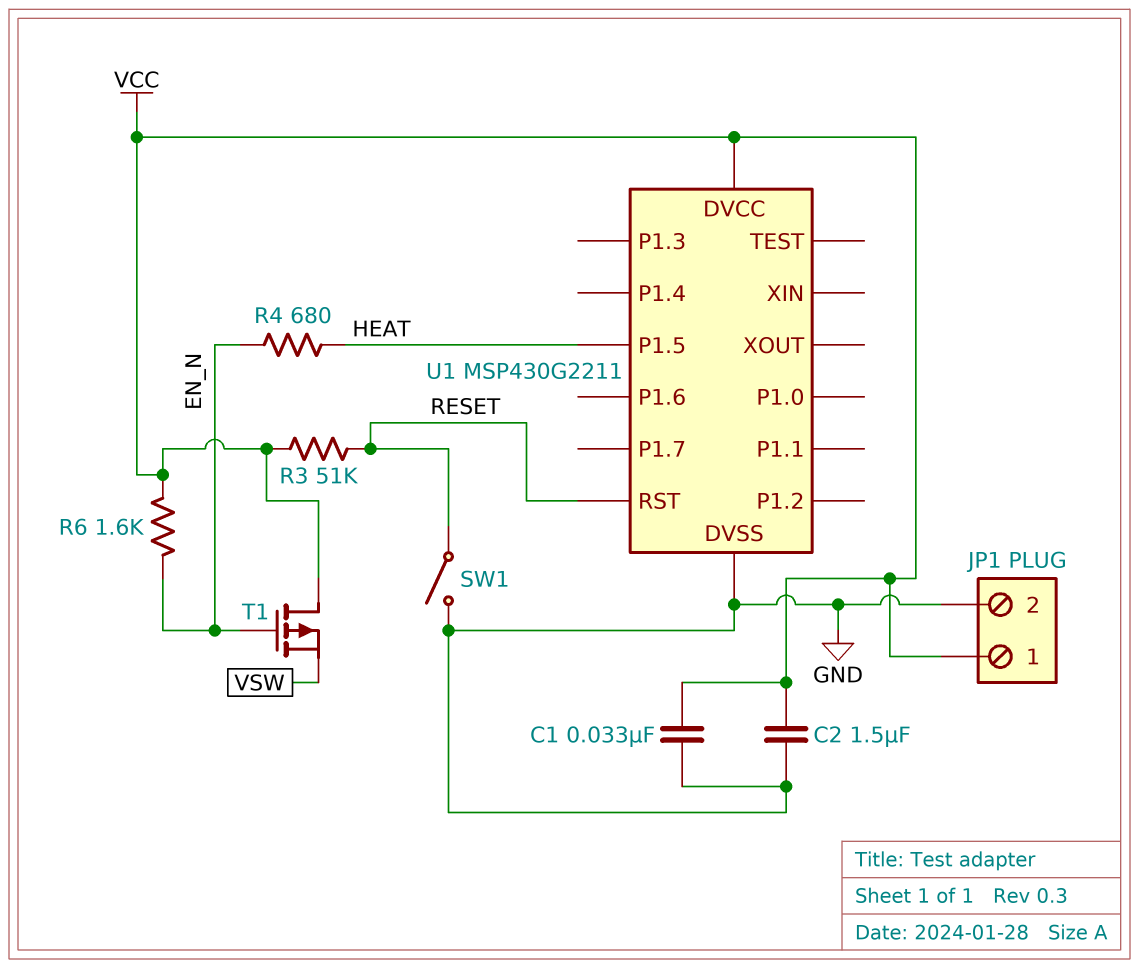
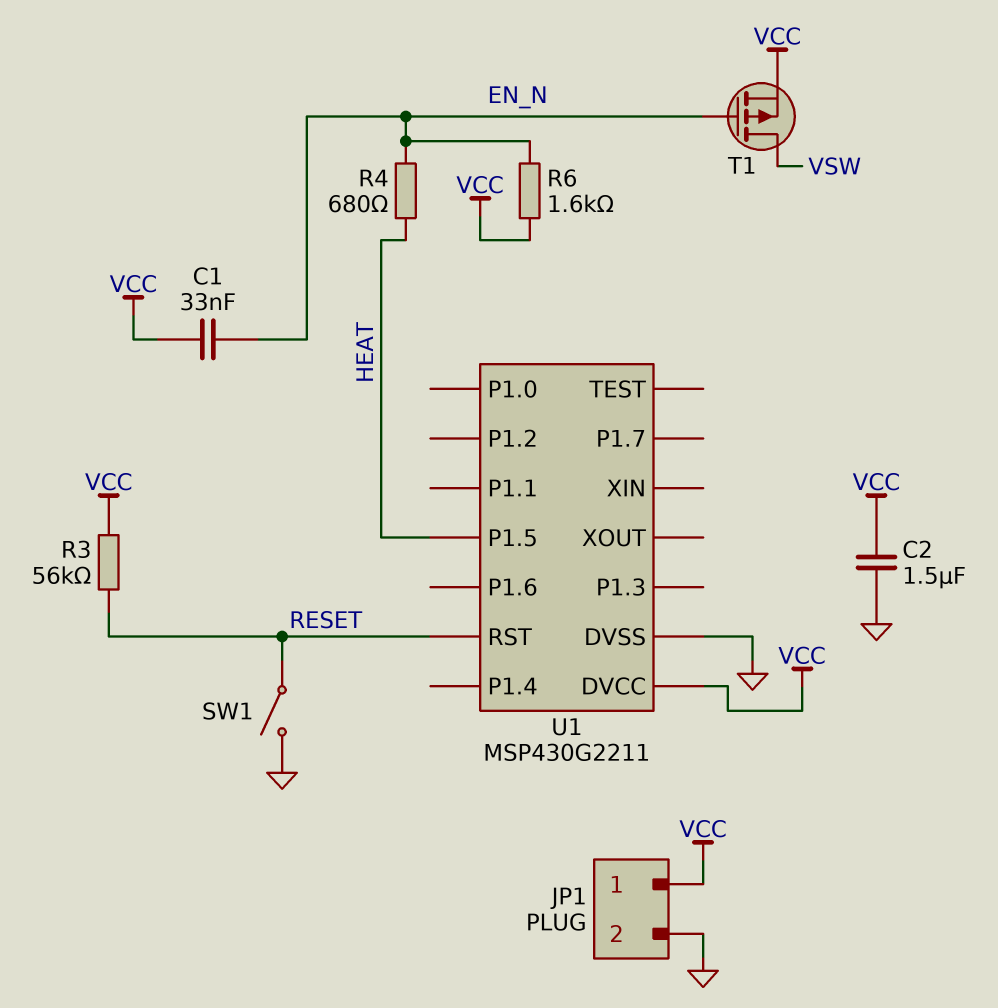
C1: 33nF (GND, VCC) -> 33nF (EN_N, VCC)
R3: 51k (RESET, VCC) -> 56k (RESET, VCC)
T1: PMOS (G EN_N, D VCC, S VSW) -> PMOS (G EN_N, D VSW, S VCC)

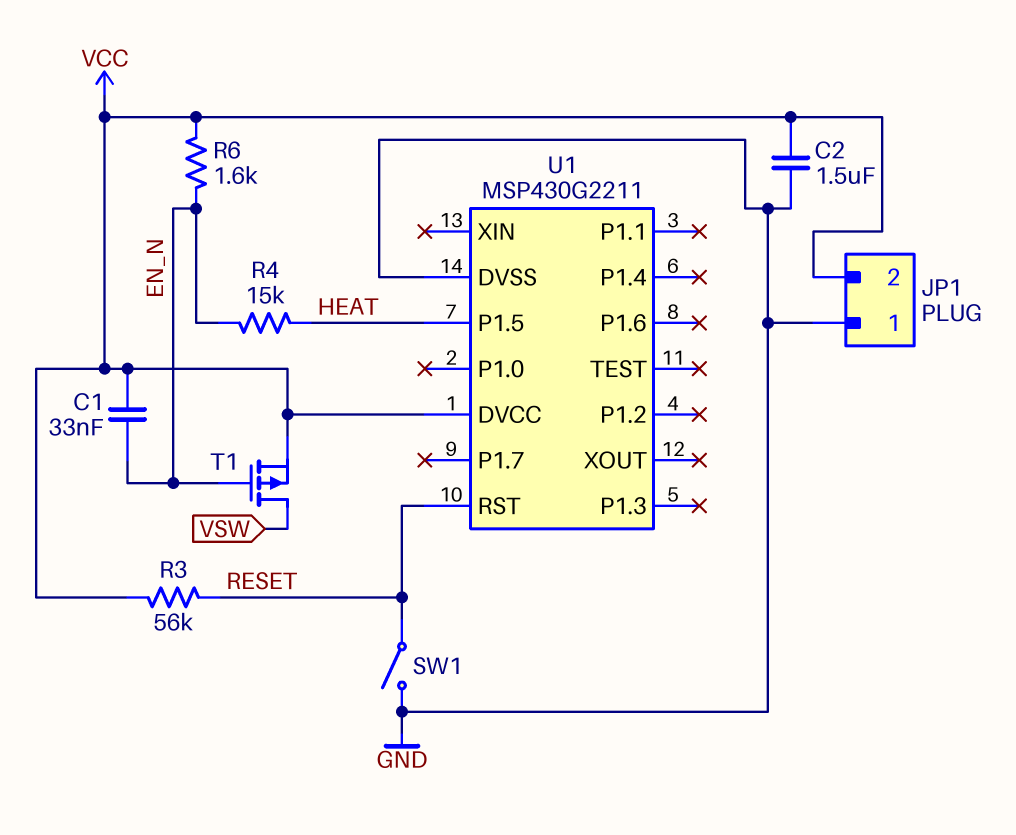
JP1 pin 1: VCC -> GND
JP1 pin 2: GND -> VCC
R4: 680 (EN_N, HEAT) -> 15k (EN_N, HEAT)

